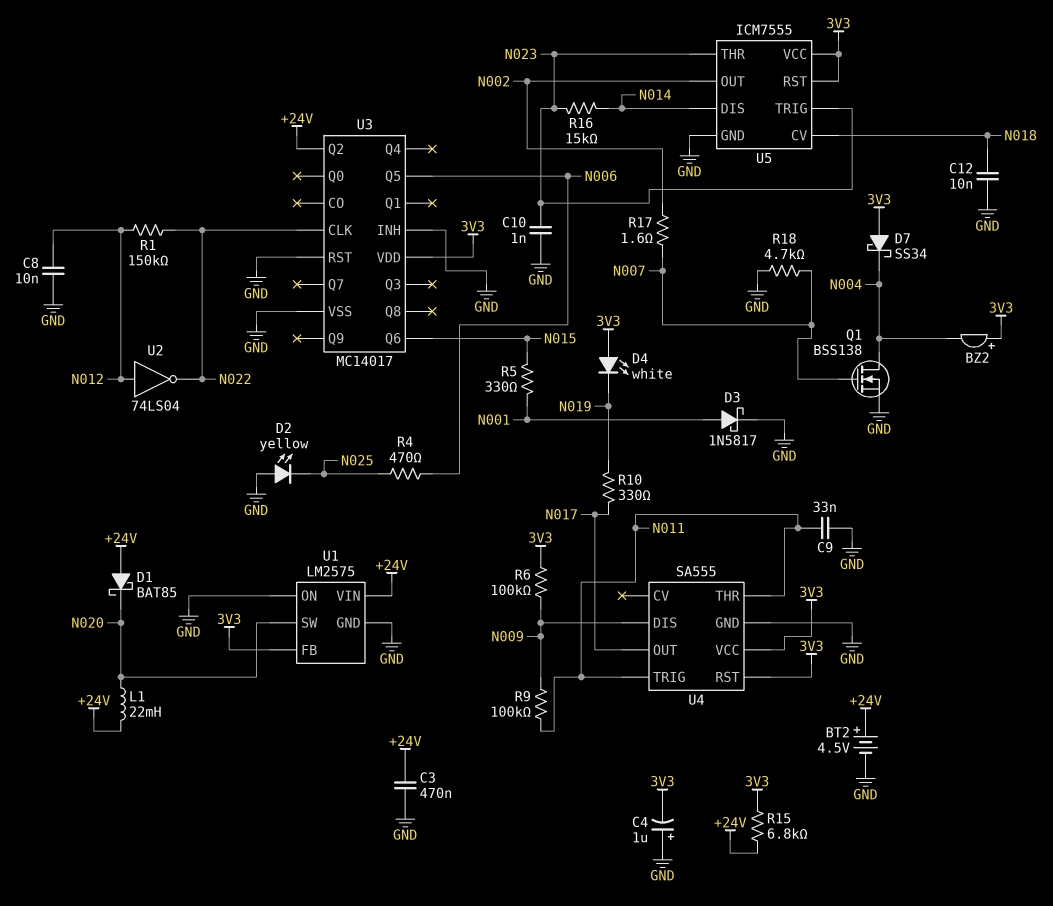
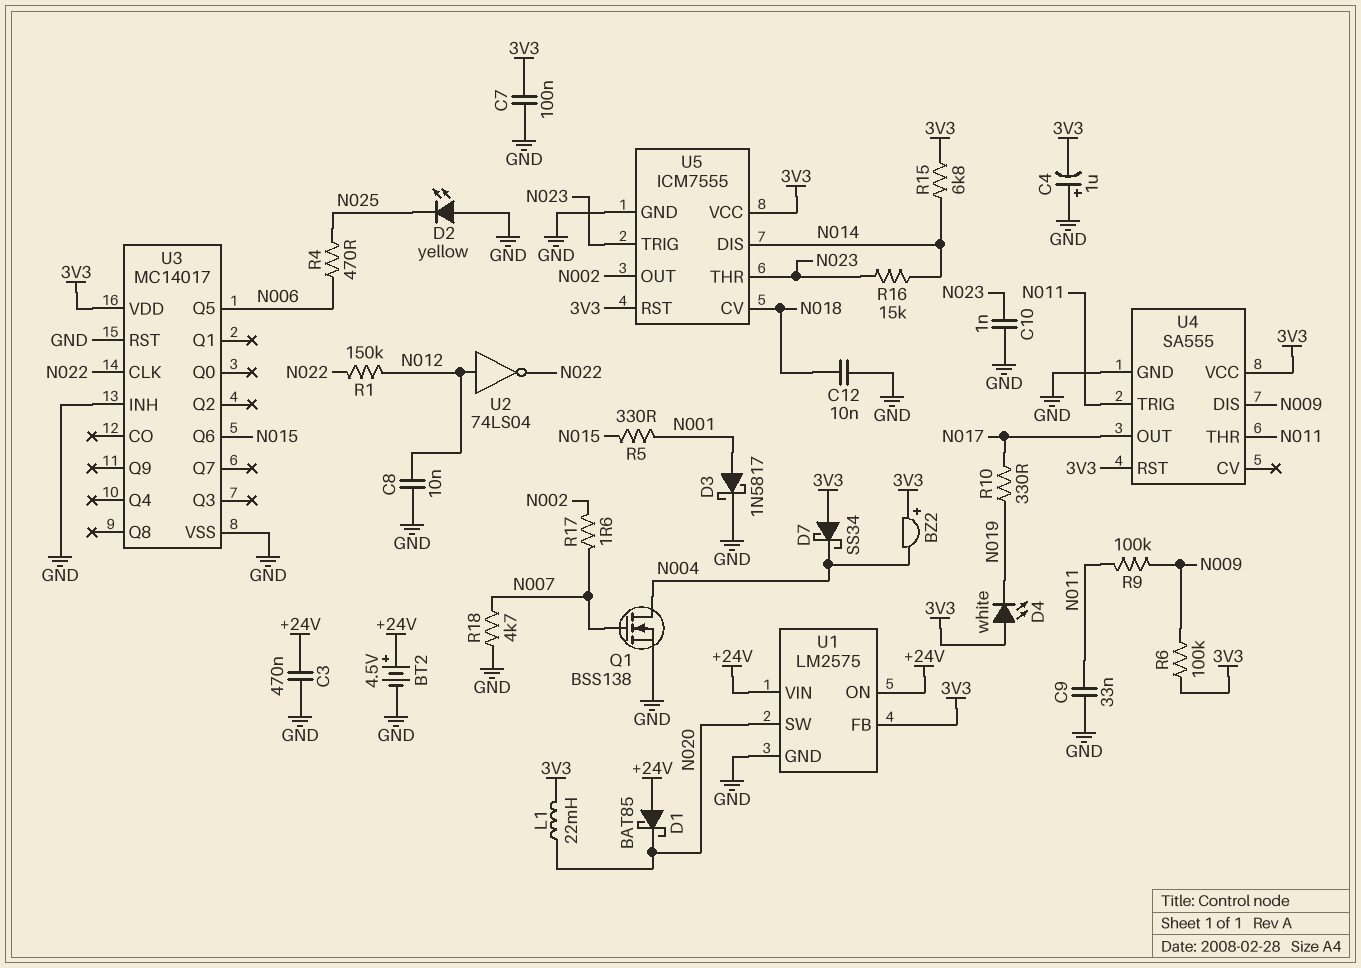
C7: none -> 100nF (3V3, GND)
L1: 22mH (+24V, N020) -> 22mH (3V3, N020)
R15: 6.8k (+24V, 3V3) -> 6.8k (3V3, N014)
U1 pin ON: GND -> +24V
U3 pin Q2: +24V -> none

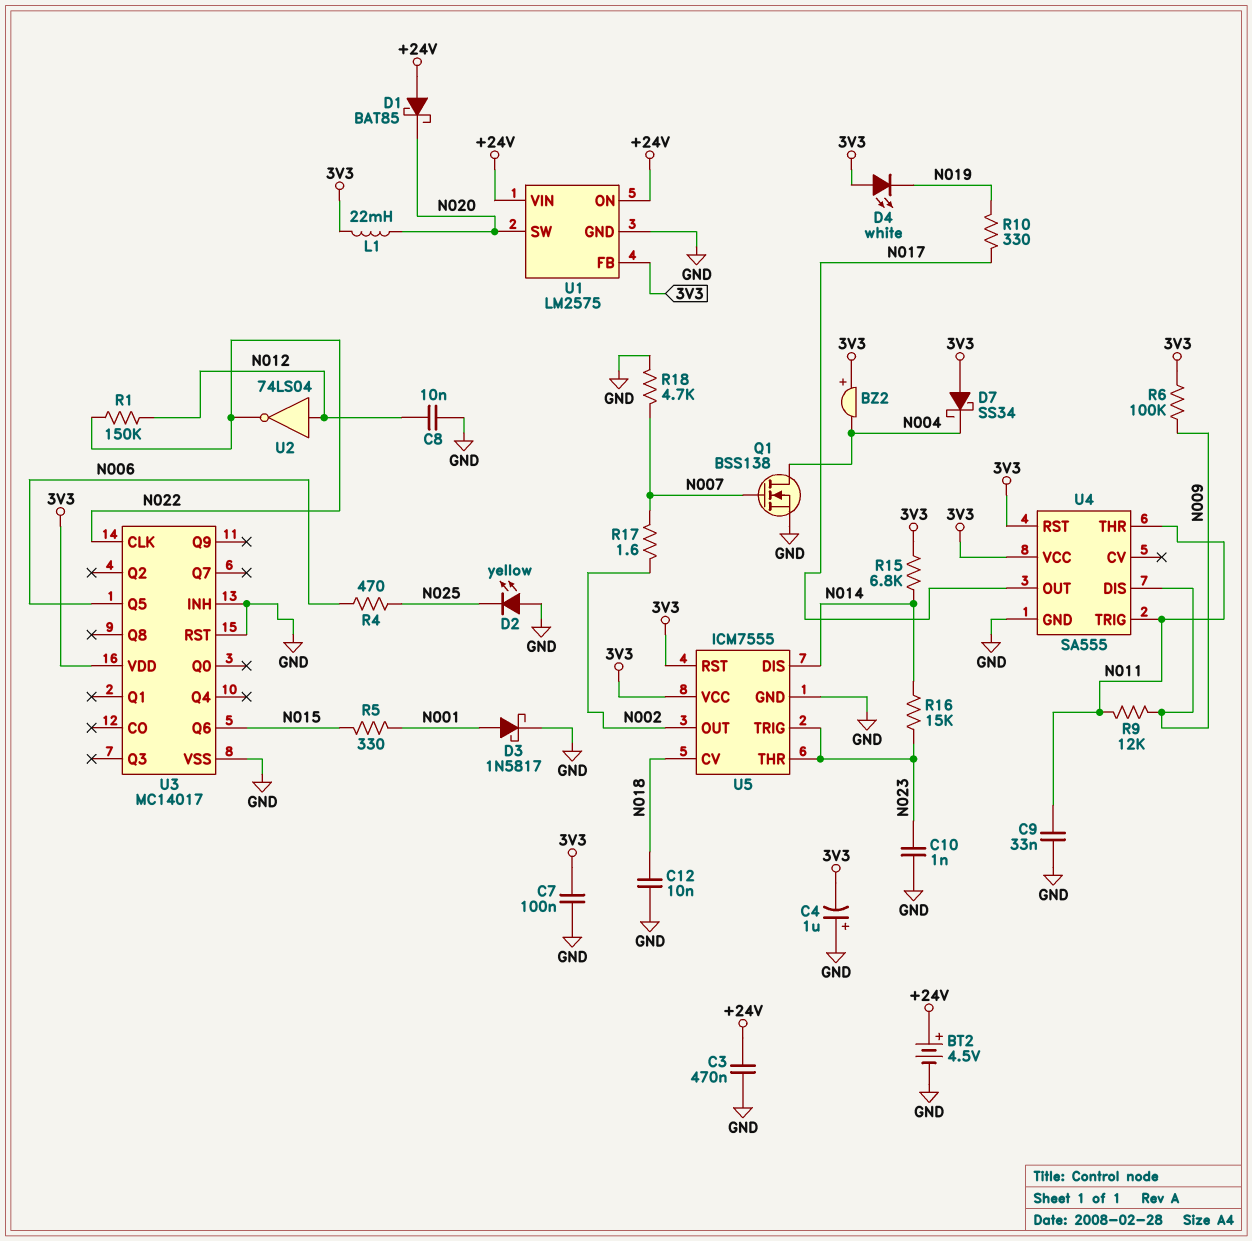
R9: 100k (N009, N011) -> 12k (N009, N011)

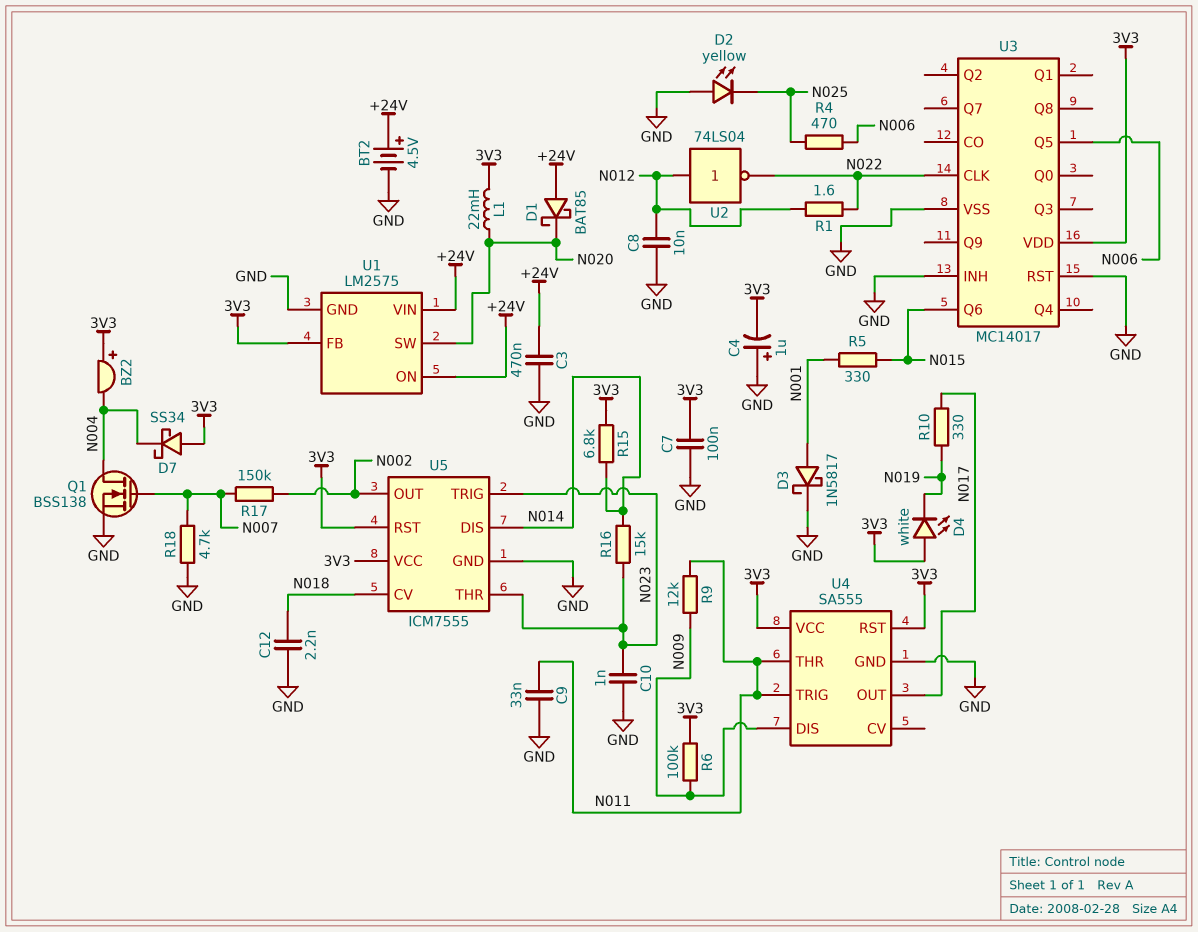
C12: 10nF (GND, N018) -> 2.2nF (GND, N018)
R1: 150k (N012, N022) -> 1.6 (N012, N022)
R17: 1.6 (N002, N007) -> 150k (N002, N007)

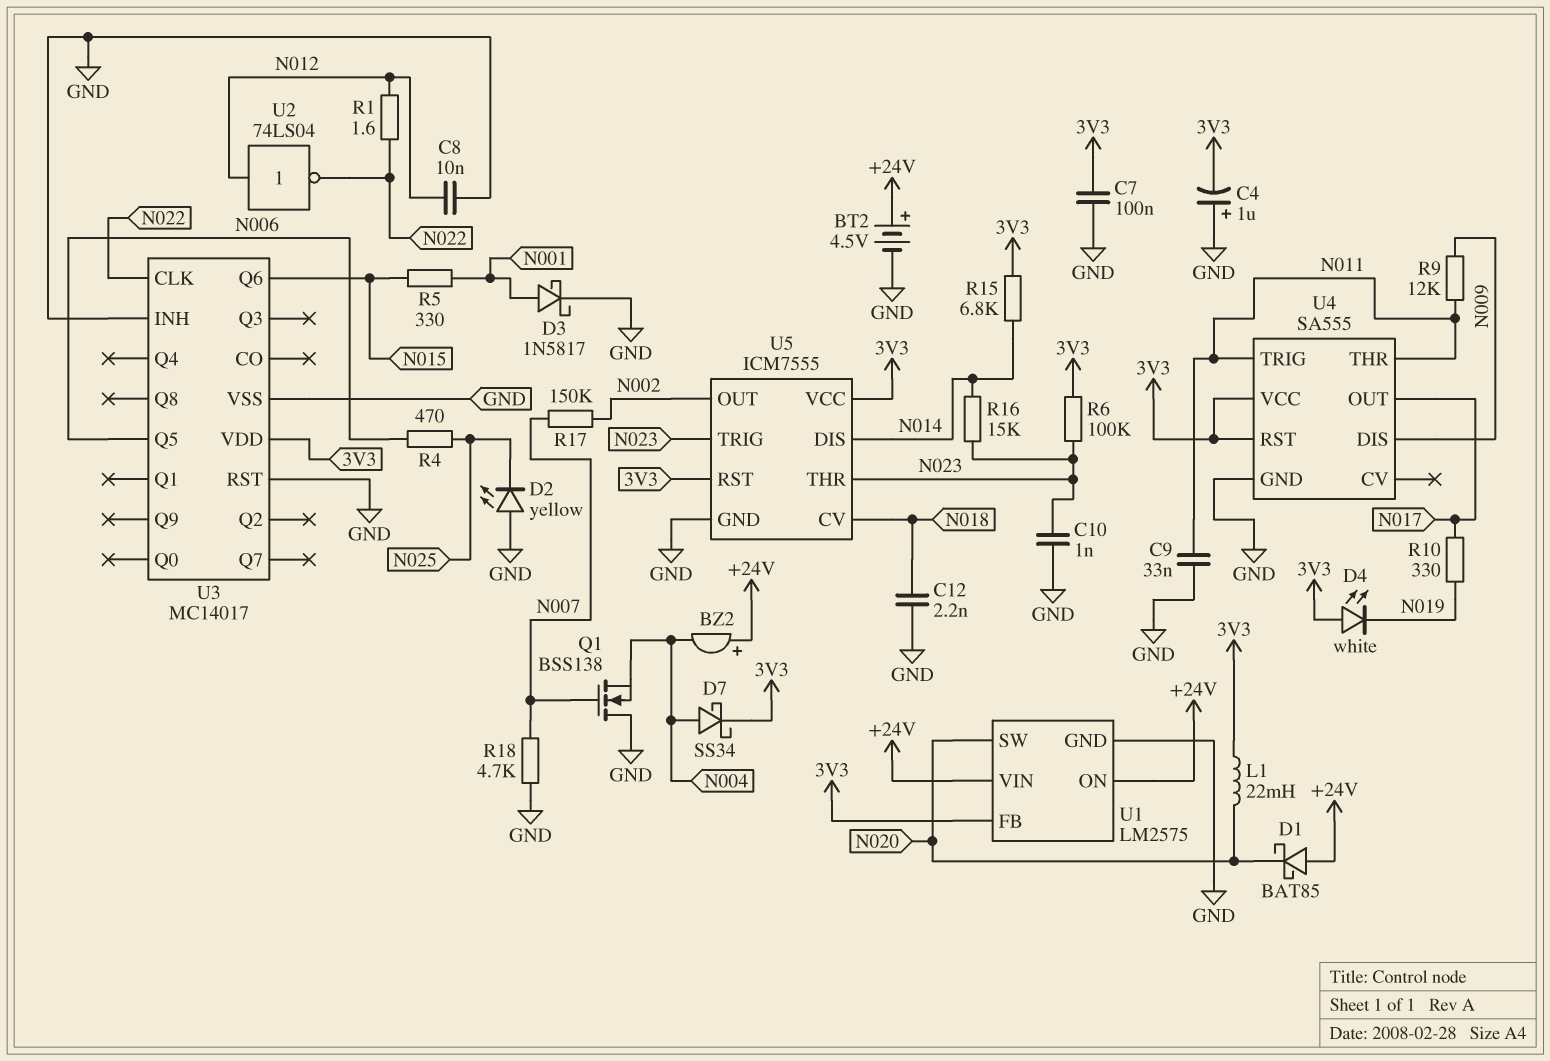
BZ2: buzzer (plus 3V3, minus N004) -> buzzer (plus +24V, minus N004)
C3: 470nF (+24V, GND) -> none
D7: schottky SS34 (A 3V3, K N004) -> schottky SS34 (A N004, K 3V3)
Q1: NMOS BSS138 (G N007, D N004, S GND) -> NMOS BSS138 (G N007, D GND, S N004)
R6: 100k (3V3, N009) -> 100k (3V3, N023)

